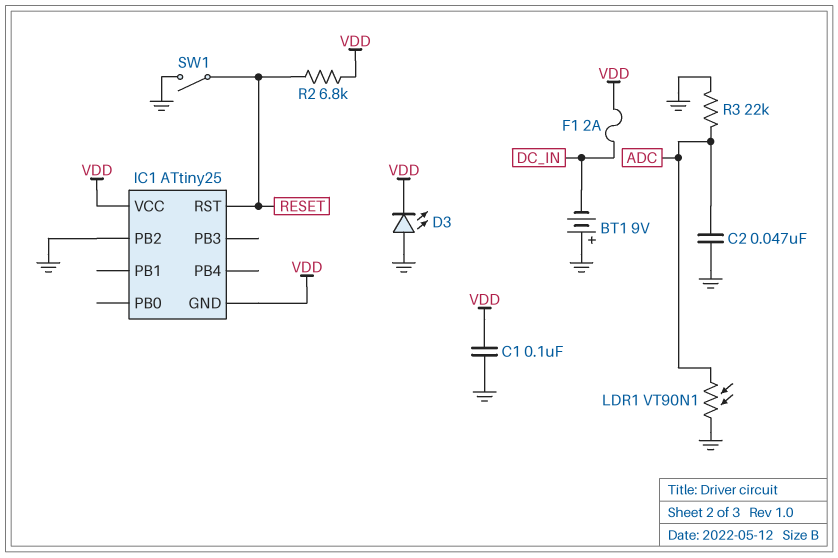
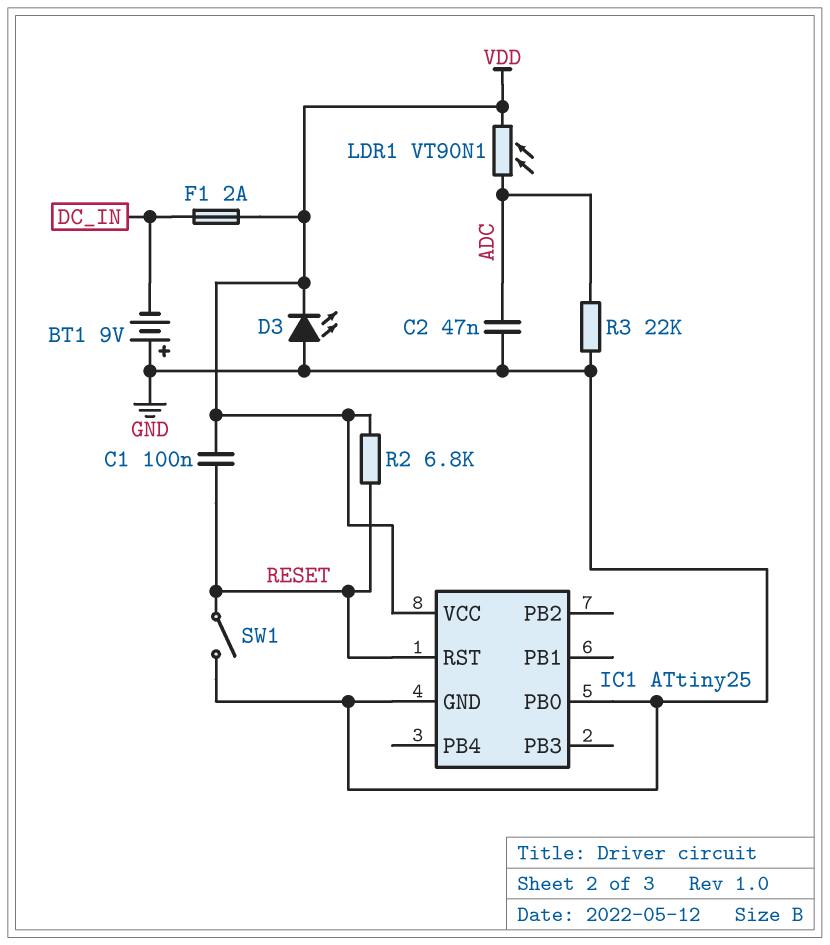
C1: 100nF (GND, VDD) -> 100nF (RESET, VDD)
IC1 pin GND: VDD -> GND
IC1 pin PB0: none -> GND
IC1 pin PB2: GND -> none
LDR1: VT90N1 (ADC, GND) -> VT90N1 (ADC, VDD)

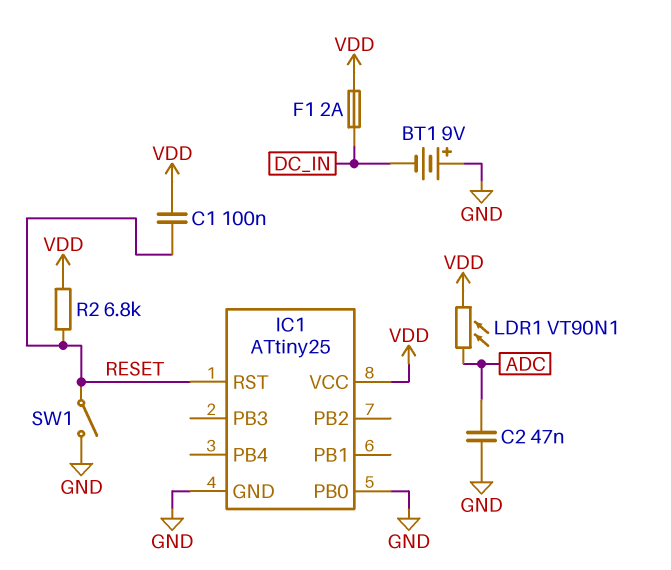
D3: LED (A GND, K VDD) -> none
R3: 22k (ADC, GND) -> none

